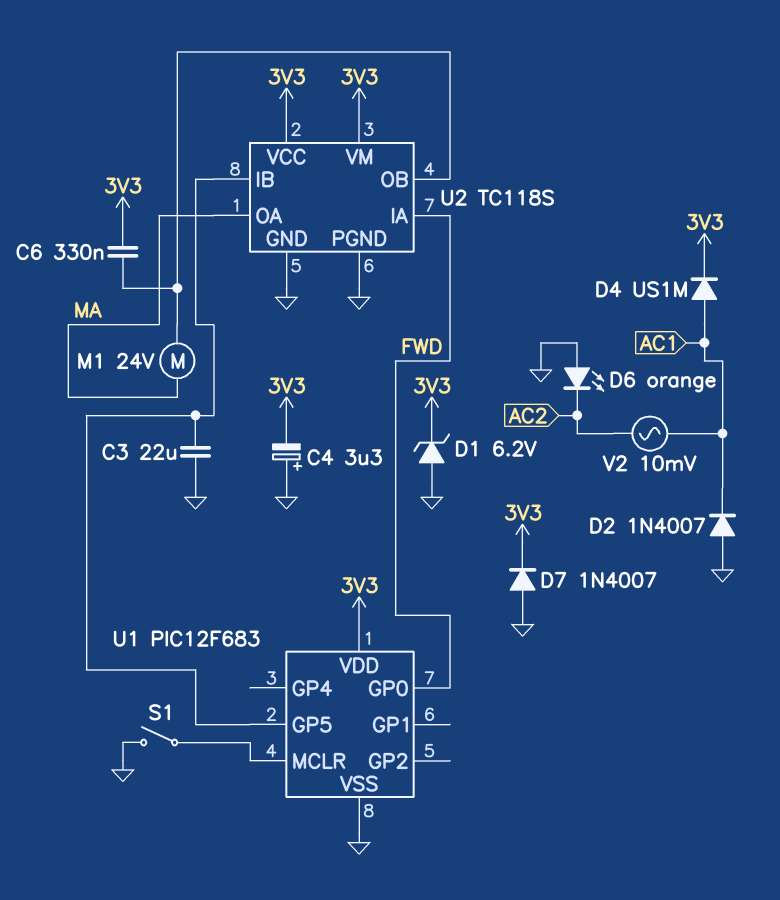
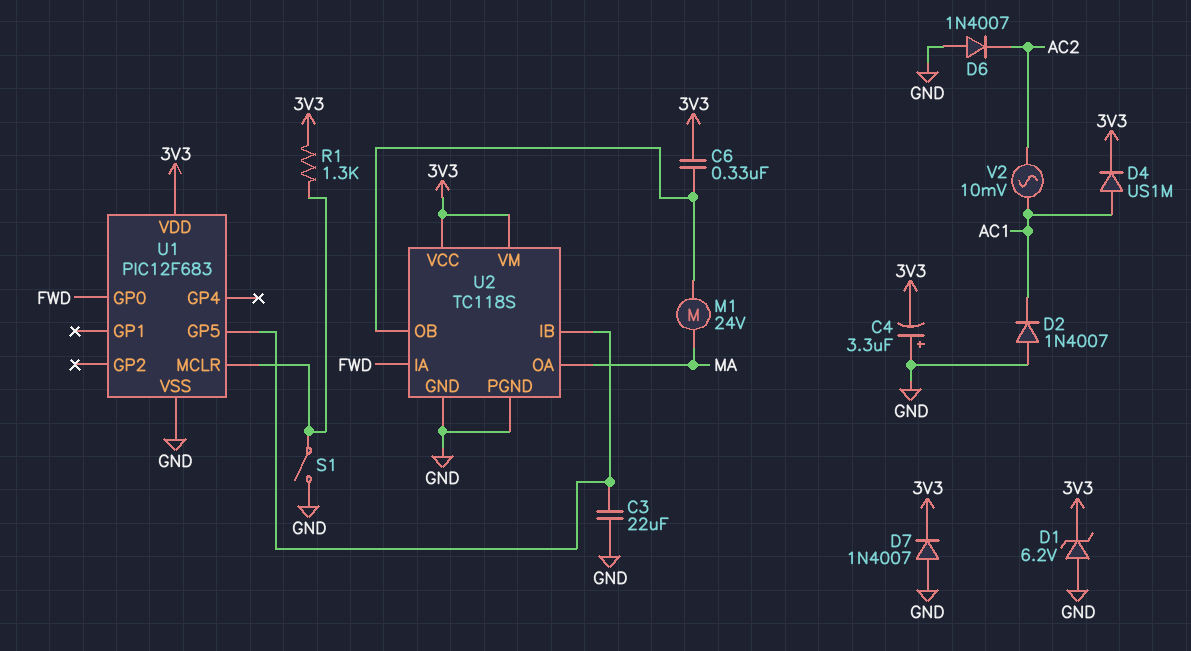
D6: LED orange (A GND, K AC2) -> diode 1N4007 (A GND, K AC2)
R1: none -> 1.3k (3V3, U1/MCLR)

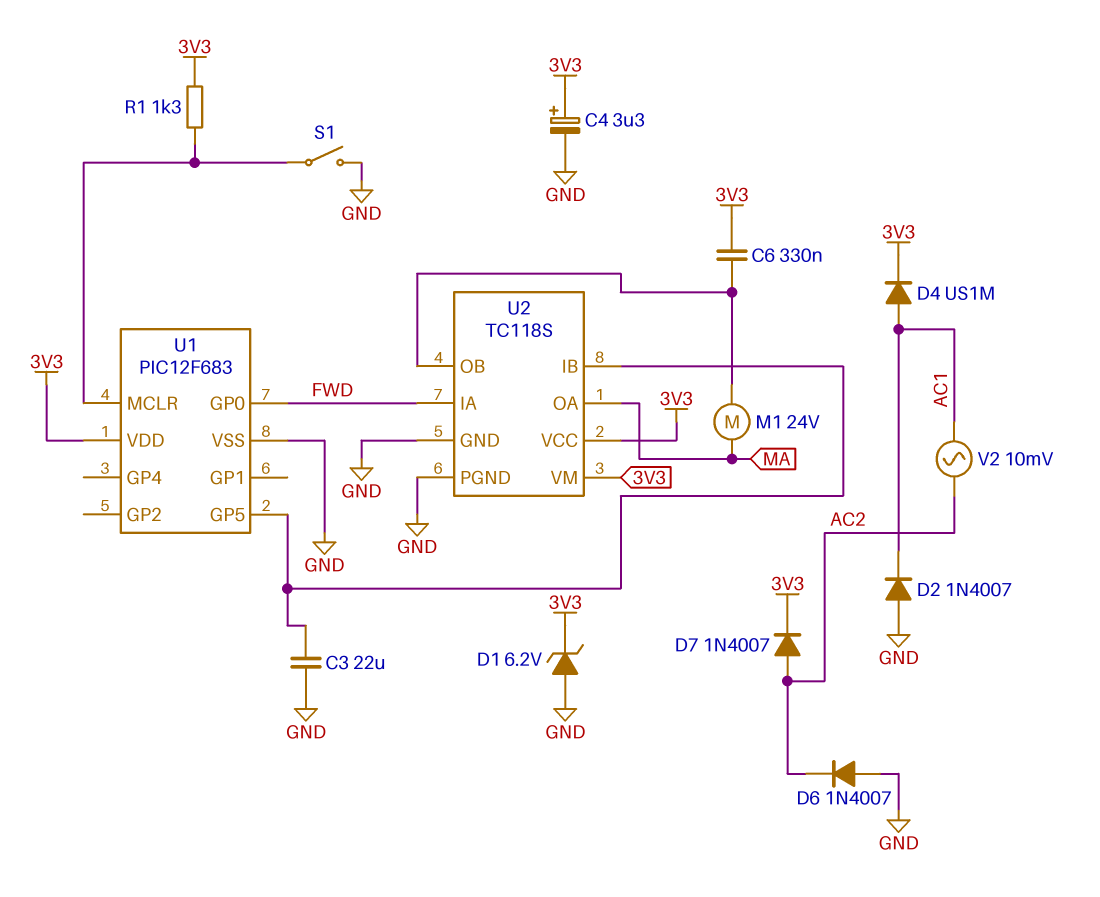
C4: 3.3uF (plus GND, minus 3V3) -> 3.3uF (plus 3V3, minus GND)
D7: diode 1N4007 (A GND, K 3V3) -> diode 1N4007 (A AC2, K 3V3)

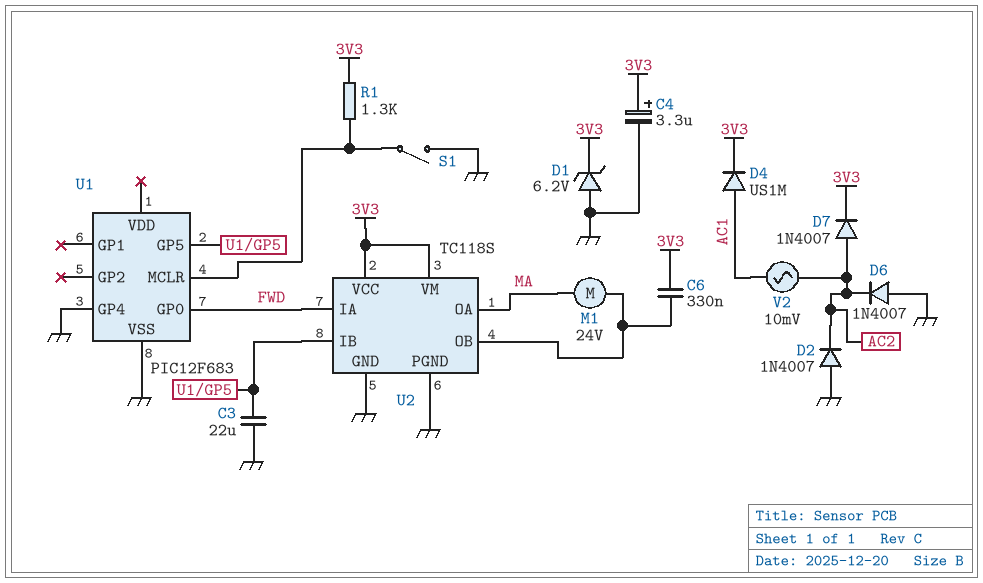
D2: diode 1N4007 (A GND, K AC1) -> diode 1N4007 (A GND, K AC2)
U1 pin GP4: none -> GND
U1 pin VDD: 3V3 -> none

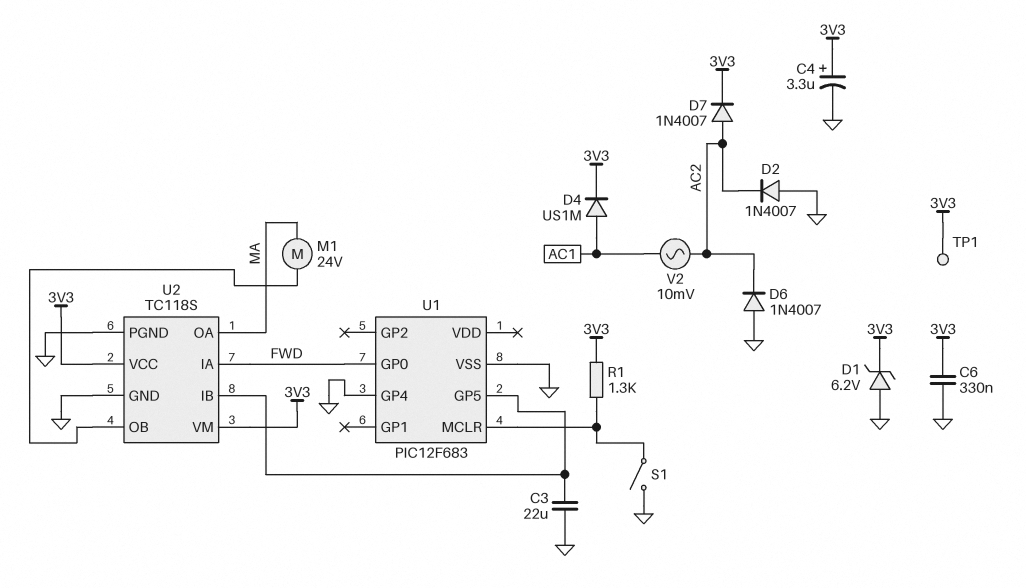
C6: 330nF (3V3, U2/OB) -> 330nF (3V3, GND)
TP1: none -> test point (3V3)

